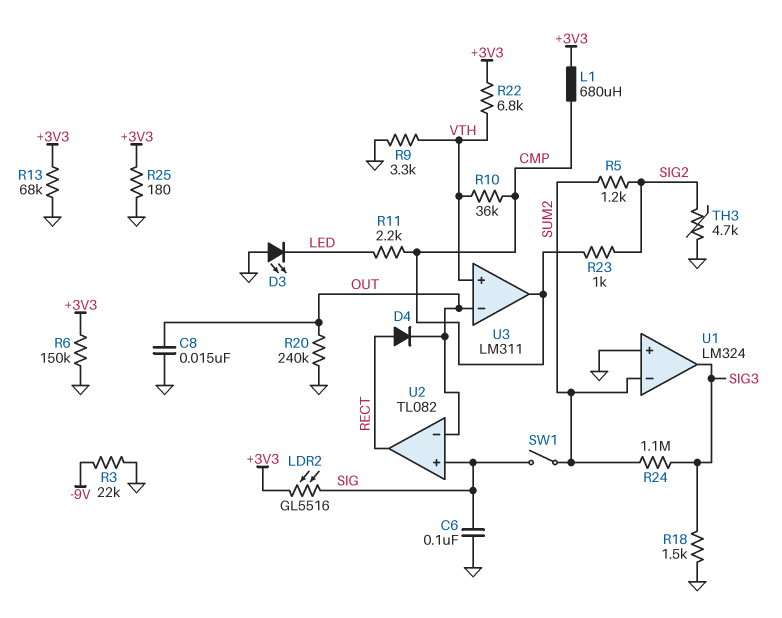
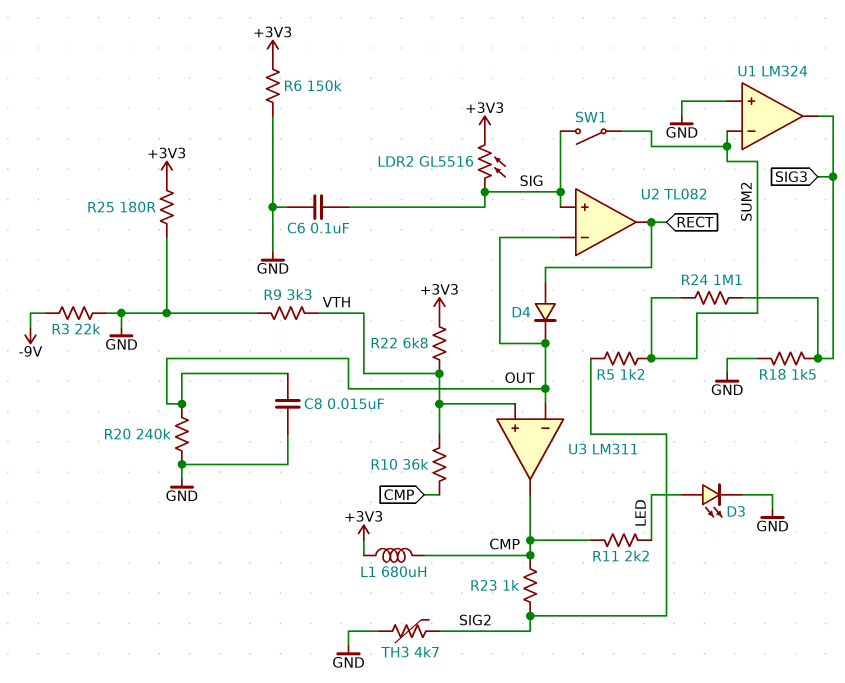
D3: LED (A GND, K LED) -> LED (A LED, K GND)
R13: 68k (+3V3, GND) -> none

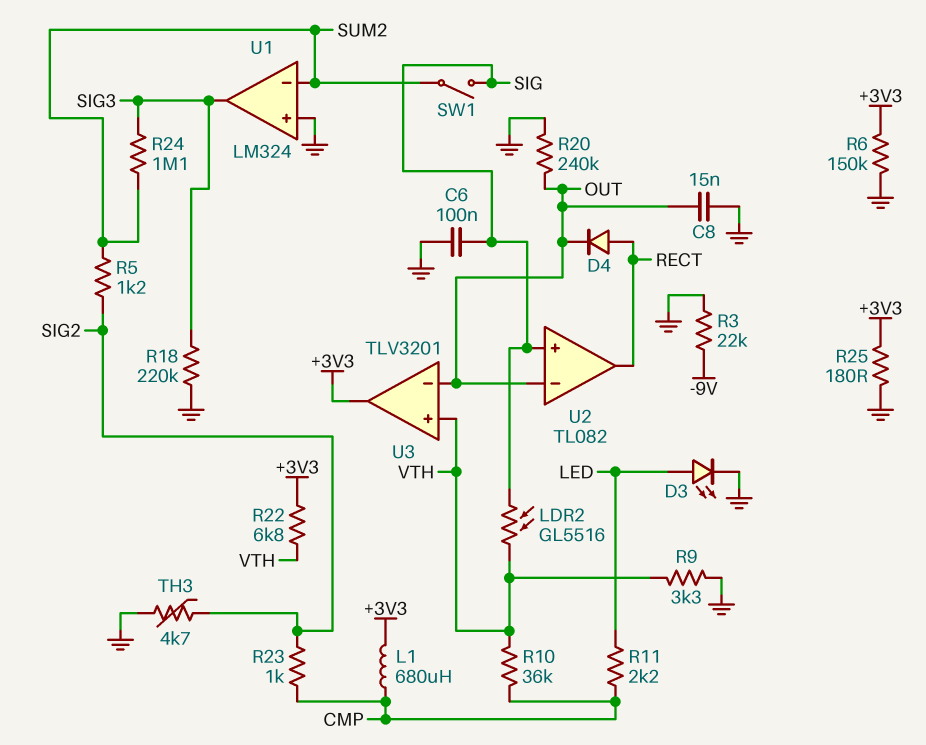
LDR2: GL5516 (+3V3, SIG) -> GL5516 (SIG, VTH)
R18: 1.5k (GND, SIG3) -> 220k (GND, SIG3)
U3: LM311 -> TLV3201
U3 pin out: CMP -> +3V3

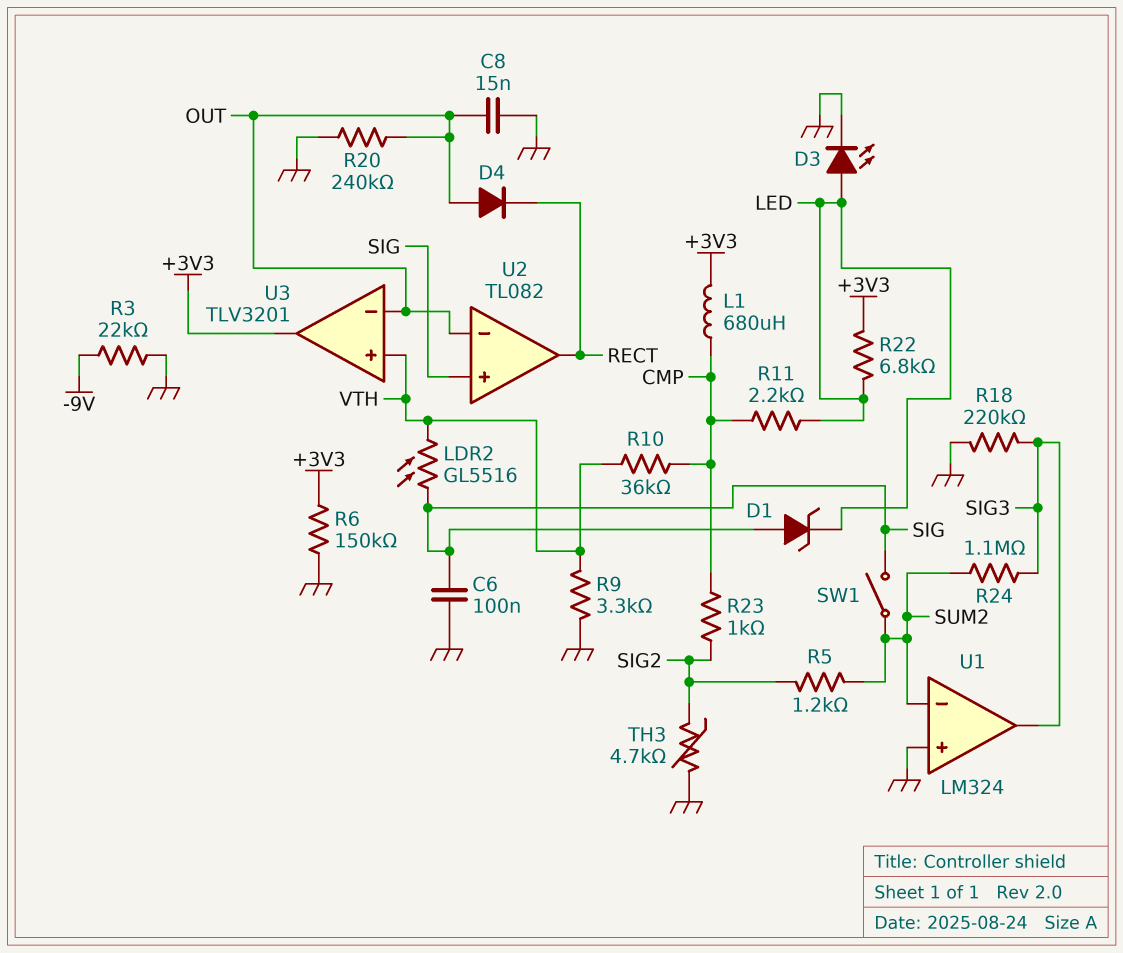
D1: none -> zener (A SIG, K LED)
D4: diode (A RECT, K OUT) -> diode (A OUT, K RECT)
R22: 6.8k (+3V3, VTH) -> 6.8k (+3V3, LED)
R25: 180 (+3V3, GND) -> none

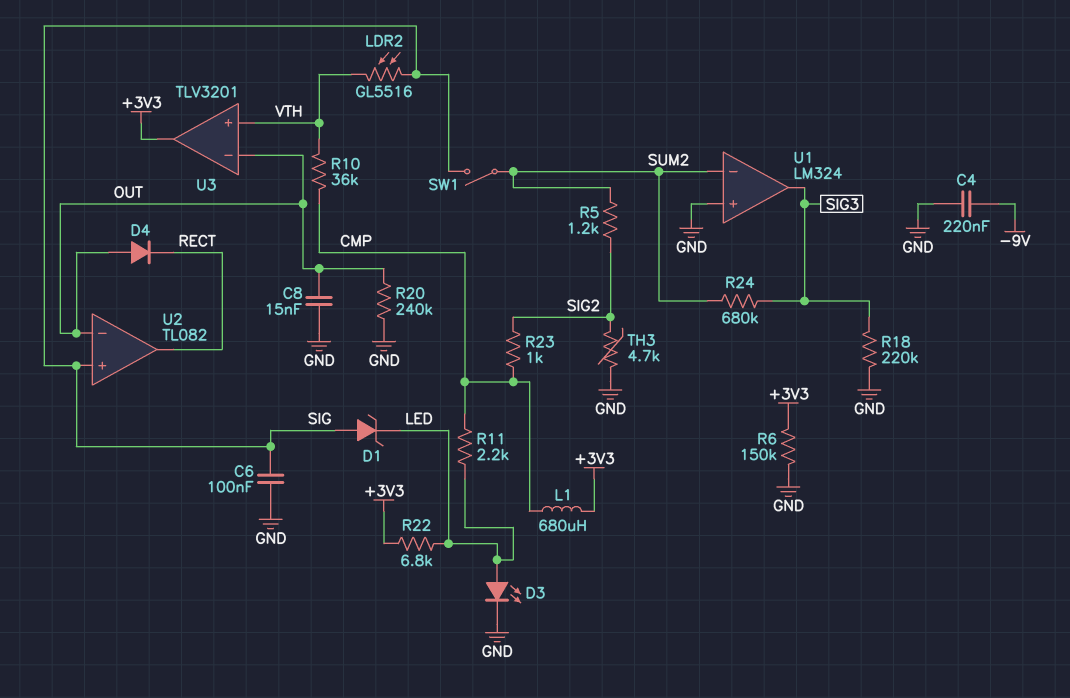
C4: none -> 220nF (-9V, GND)
R3: 22k (-9V, GND) -> none
R9: 3.3k (GND, VTH) -> none
R24: 1.1M (SIG3, SUM2) -> 680k (SIG3, SUM2)

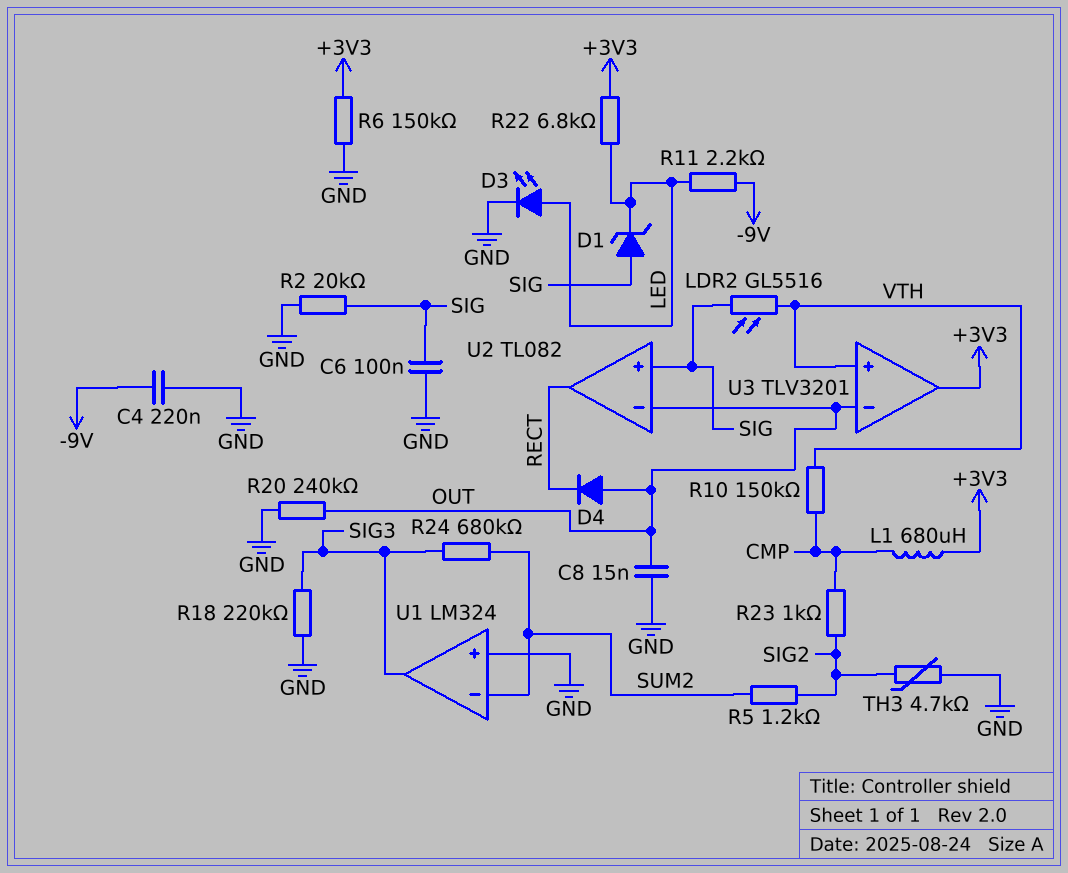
R2: none -> 20k (GND, SIG)
R10: 36k (CMP, VTH) -> 150k (CMP, VTH)
R11: 2.2k (CMP, LED) -> 2.2k (-9V, LED)
SW1: switch (SIG, SUM2) -> none

